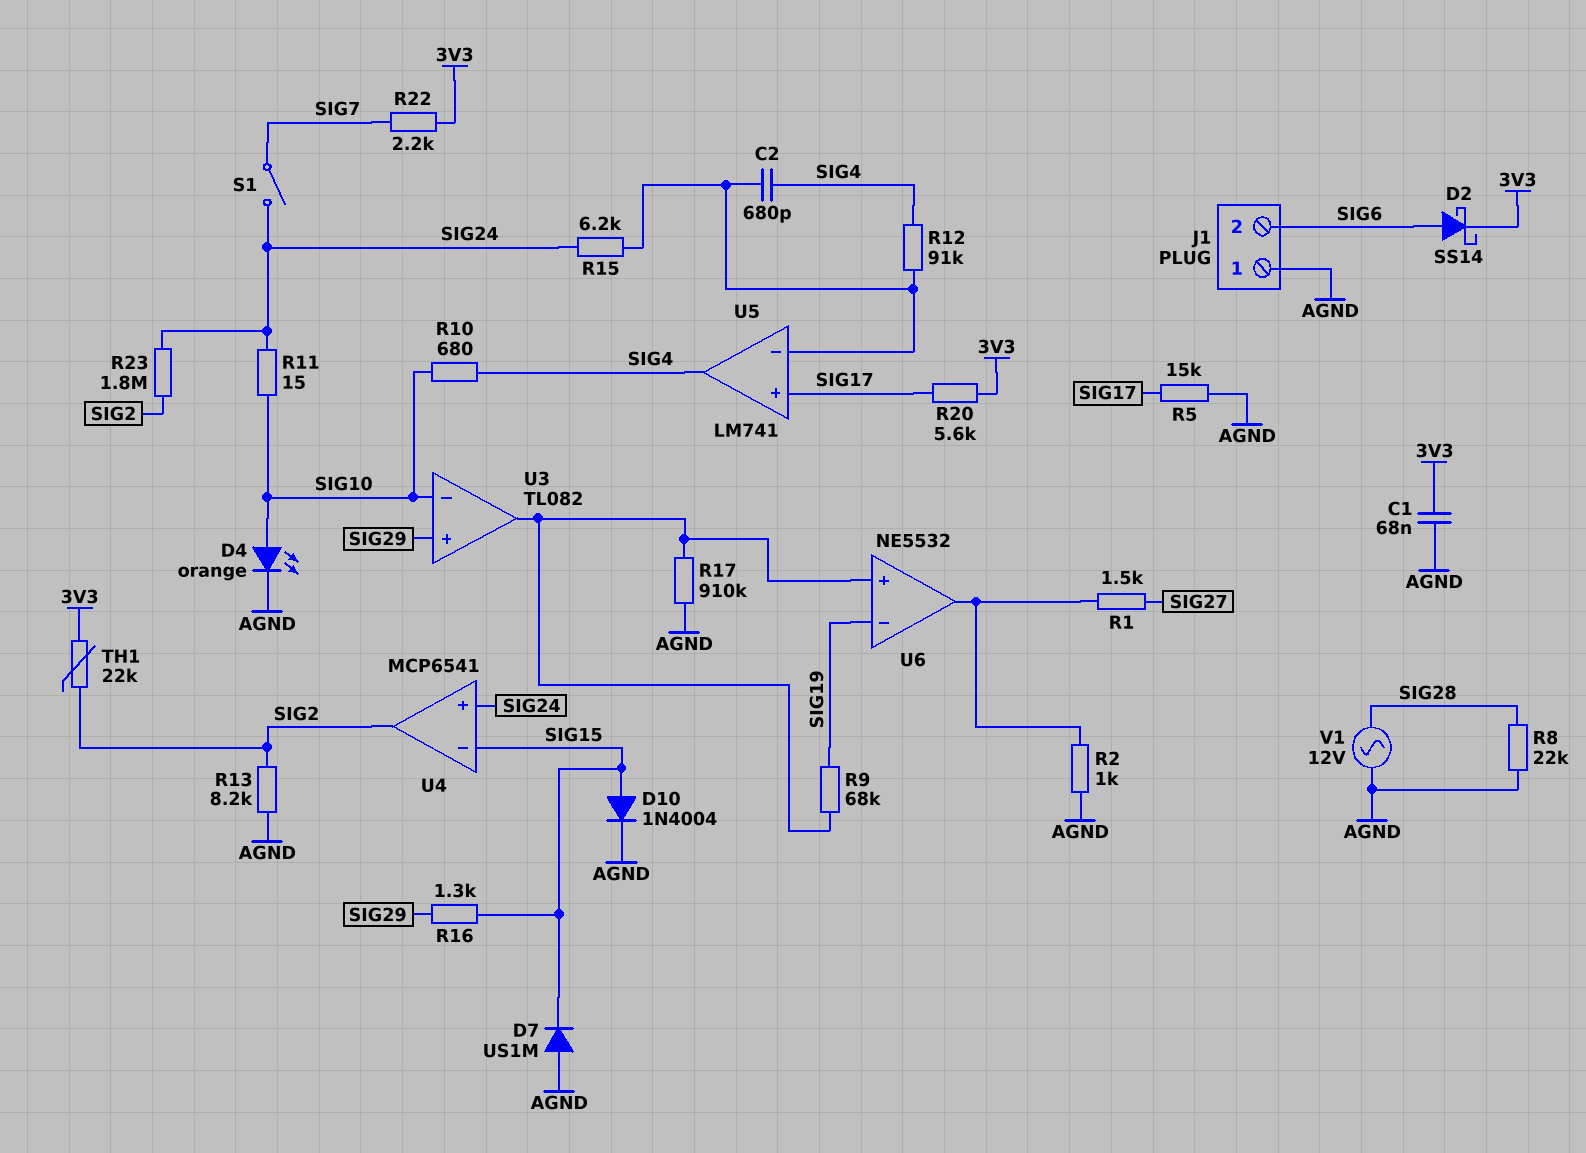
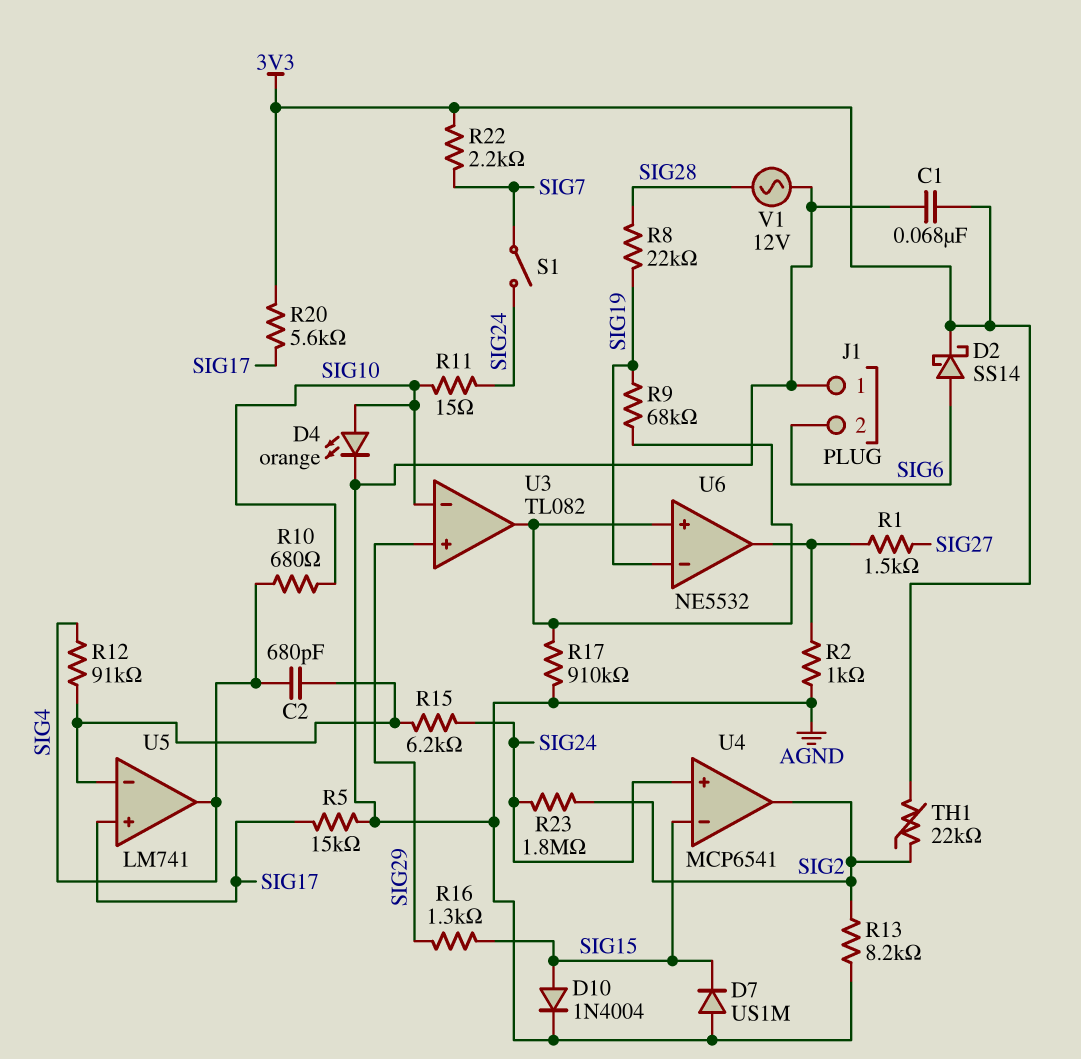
R8: 22k (AGND, SIG28) -> 22k (SIG19, SIG28)

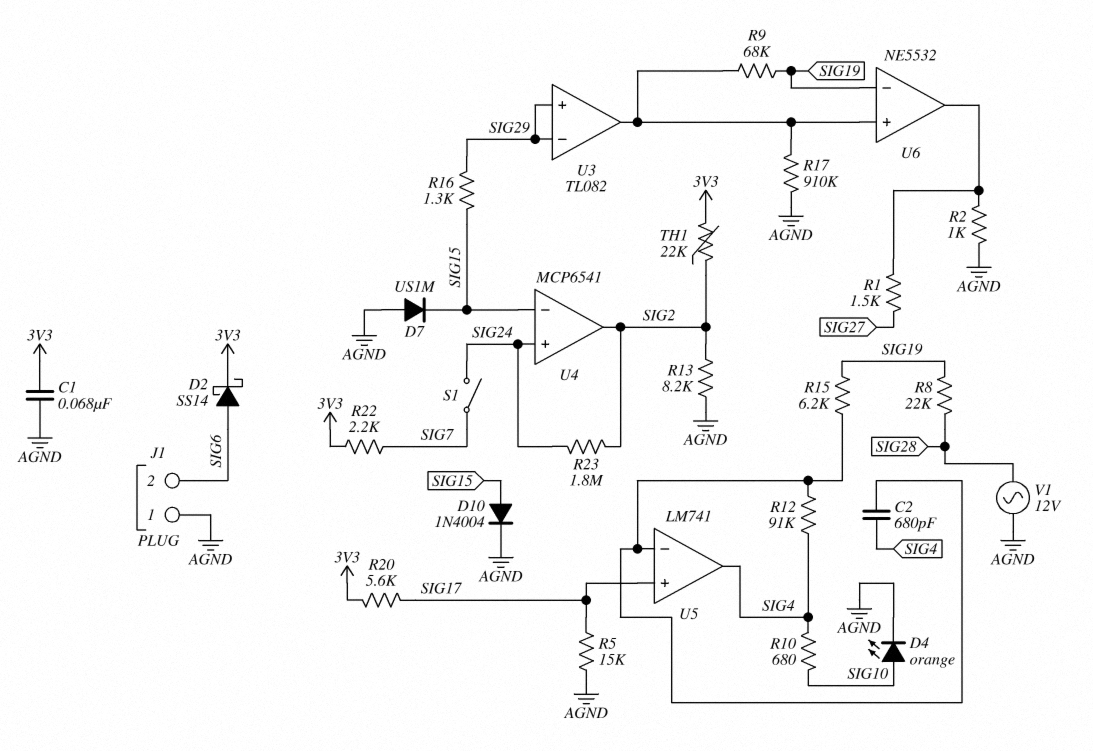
R11: 15 (SIG10, SIG24) -> none
R15: 6.2k (SIG24, U5/in-) -> 6.2k (SIG19, U5/in-)
U3 pin in-: SIG10 -> SIG29

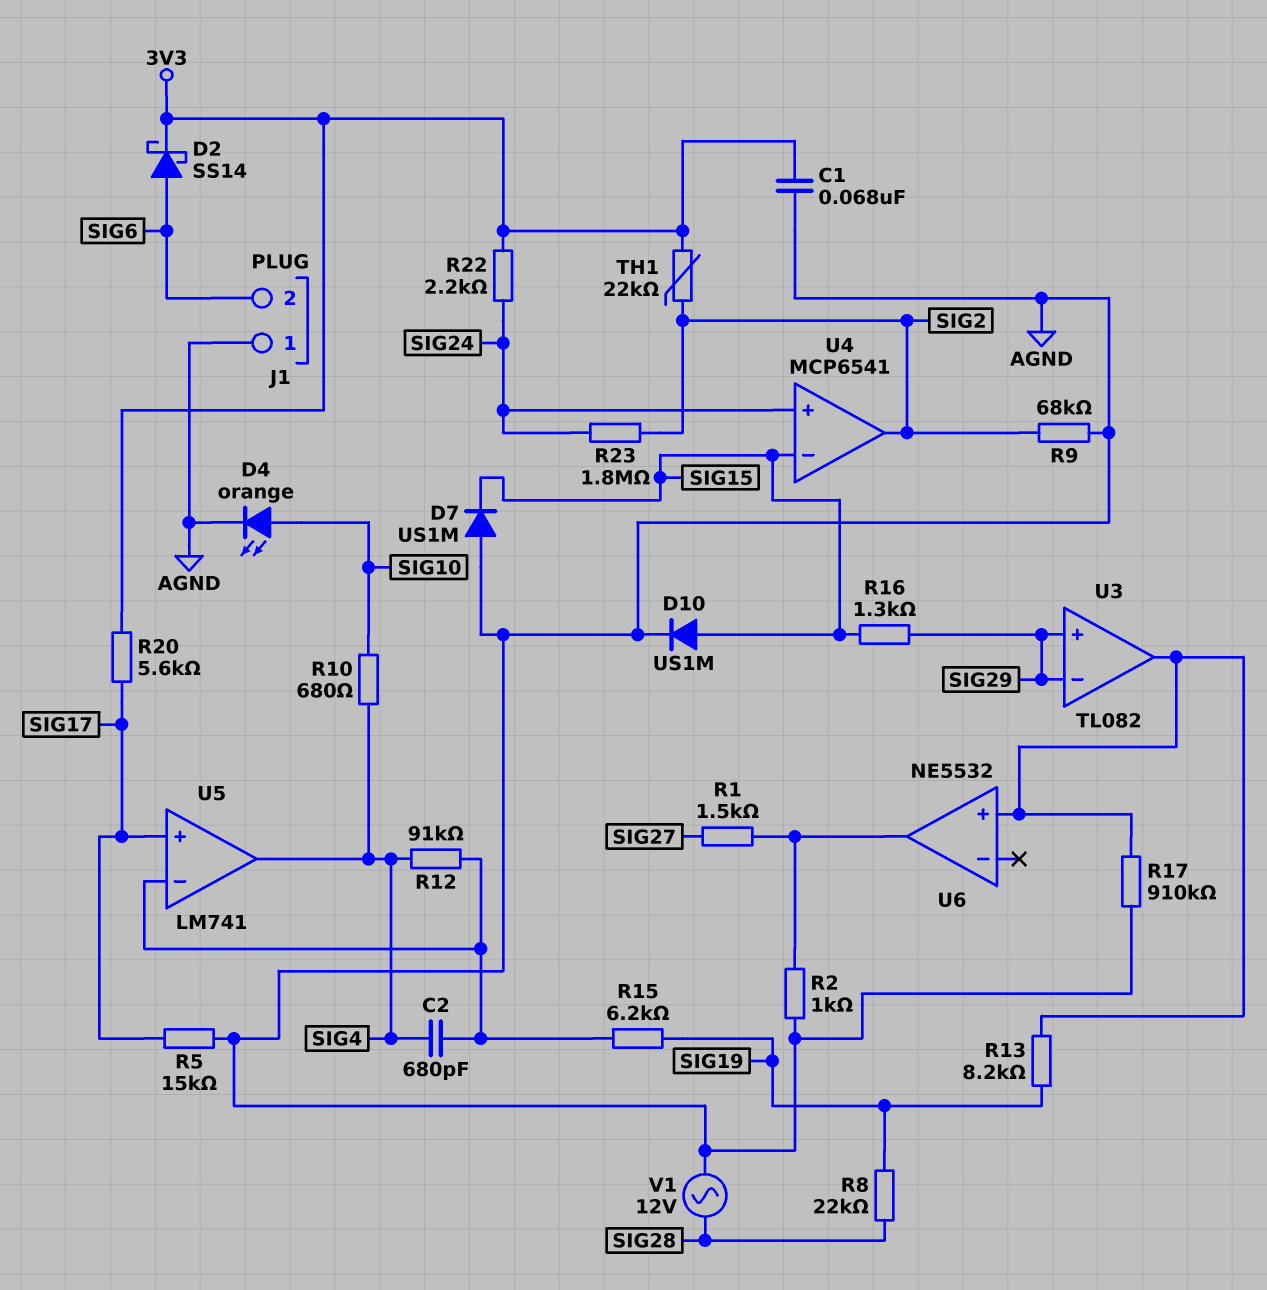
D10: diode 1N4004 (A SIG15, K AGND) -> diode US1M (A SIG15, K AGND)
R9: 68k (SIG19, U3/out) -> 68k (AGND, SIG2)
R13: 8.2k (AGND, SIG2) -> 8.2k (SIG19, U3/out)
R22: 2.2k (3V3, SIG7) -> 2.2k (3V3, SIG24)
S1: switch (SIG7, SIG24) -> none
U6 pin in-: SIG19 -> none

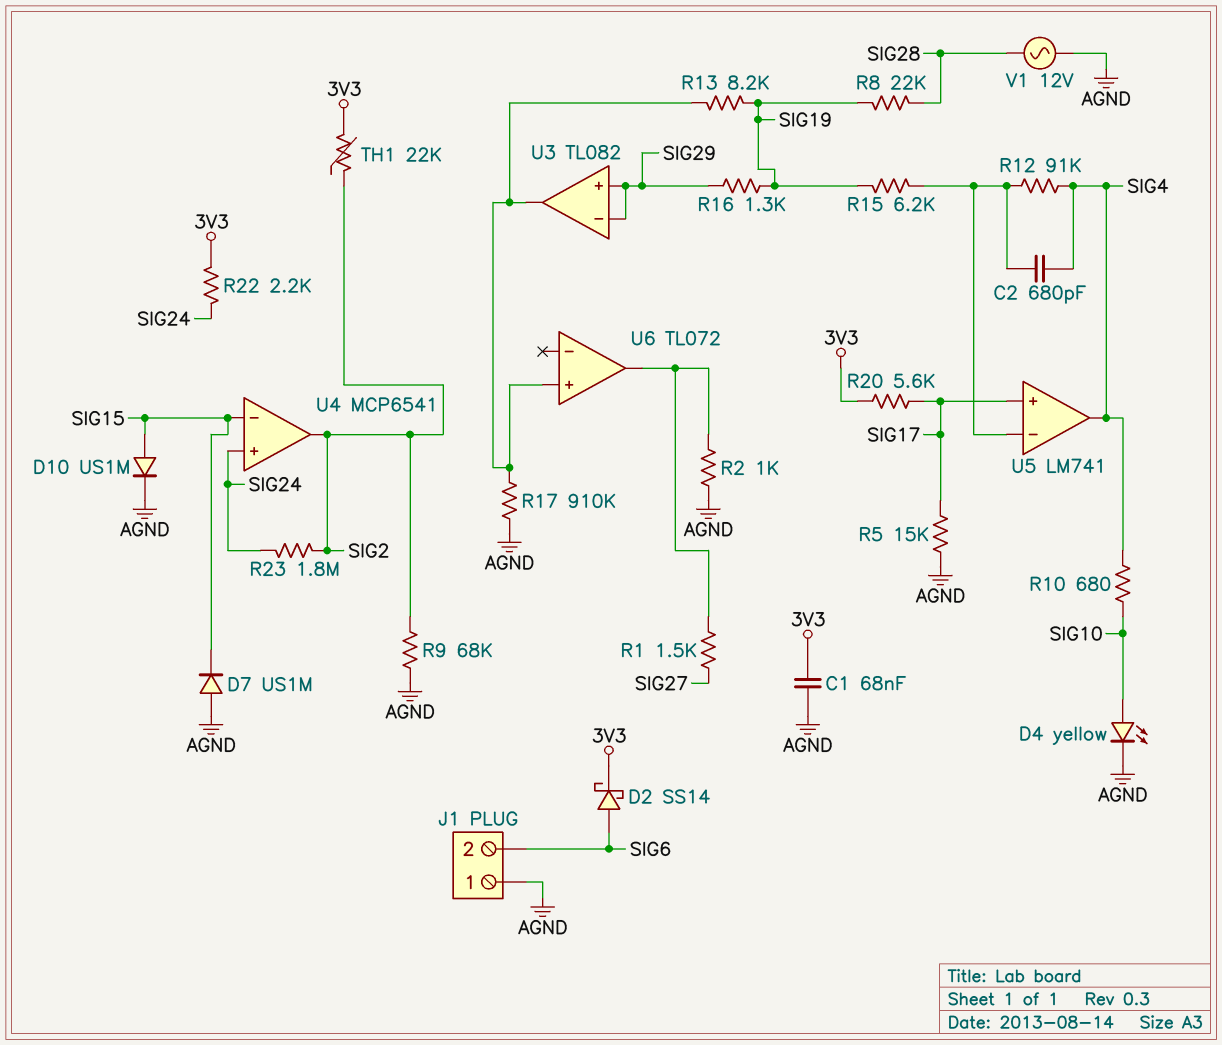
D4: LED orange (A SIG10, K AGND) -> LED yellow (A SIG10, K AGND)
R16: 1.3k (SIG15, SIG29) -> 1.3k (SIG19, SIG29)
U6: NE5532 -> TL072

